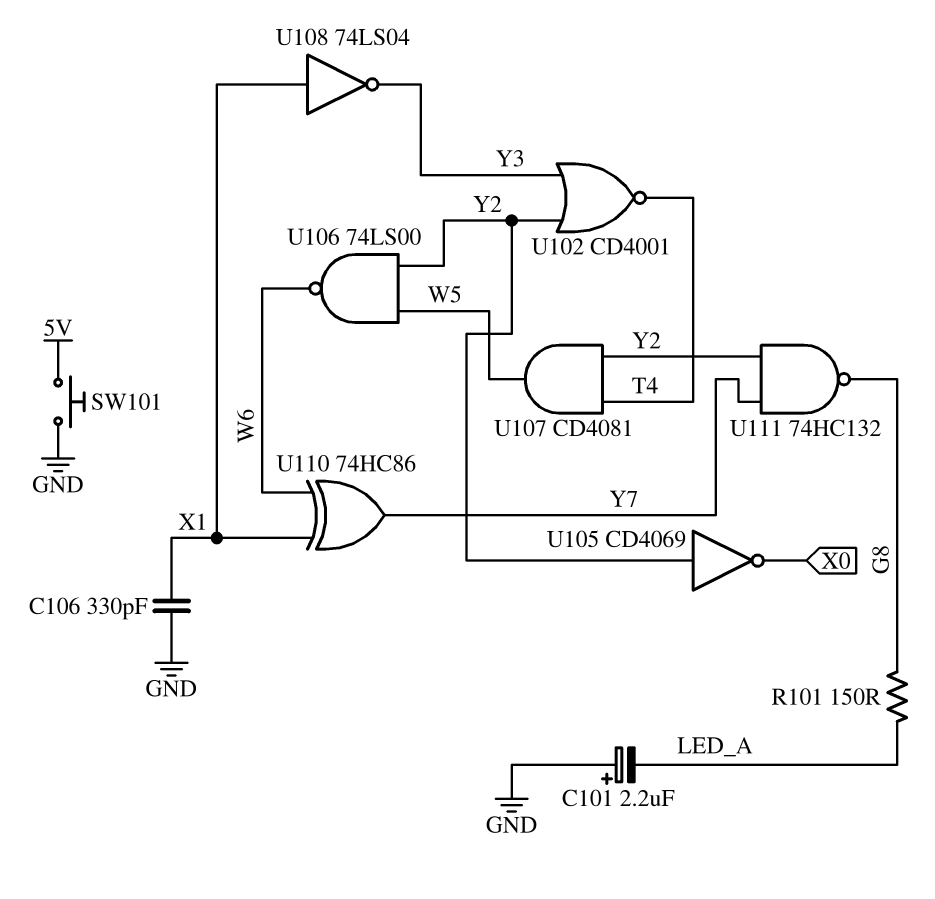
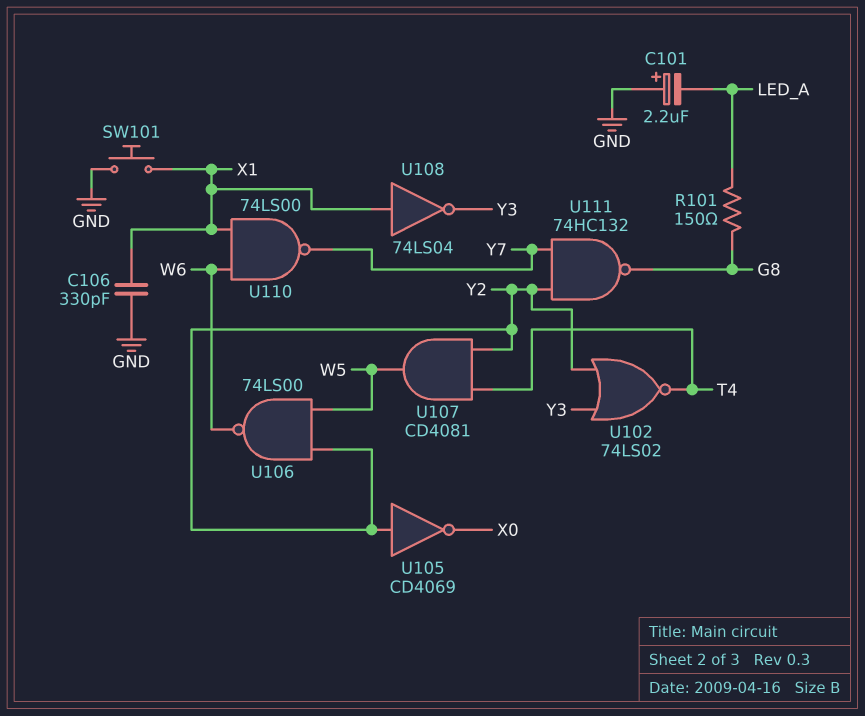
SW101: button (5V, GND) -> button (GND, X1)
U102: NOR CD4001 (in Y2, in Y3, out T4) -> NOR 74LS02 (in Y2, in Y3, out T4)
U110: XOR 74HC86 (in W6, in X1, out Y7) -> NAND 74LS00 (in W6, in X1, out Y7)

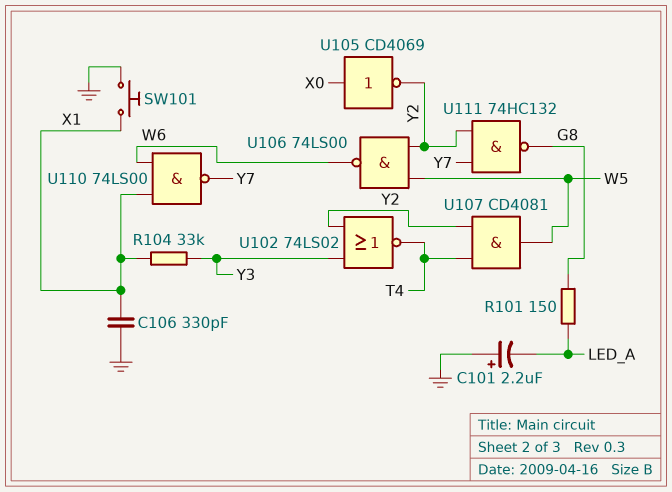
R104: none -> 33k (X1, Y3)
U105: NOT CD4069 (in Y2, out X0) -> NOT CD4069 (in X0, out Y2)
U108: NOT 74LS04 (in X1, out Y3) -> none

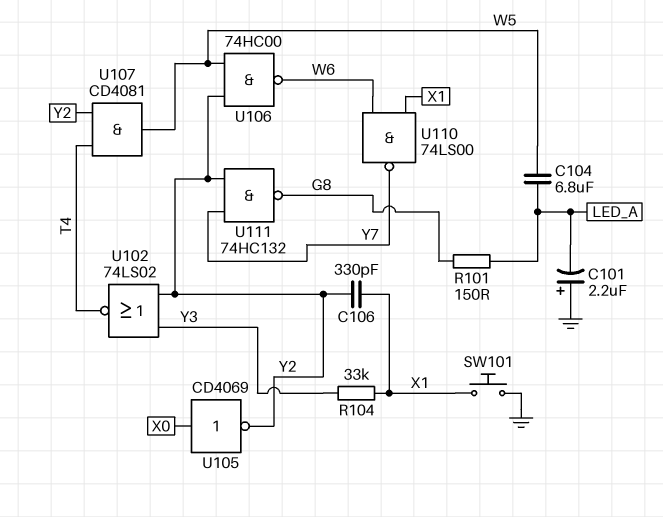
C104: none -> 6.8uF (LED_A, W5)
C106: 330pF (GND, X1) -> 330pF (X1, Y2)
U106: NAND 74LS00 (in W5, in Y2, out W6) -> NAND 74HC00 (in W5, in Y2, out W6)

